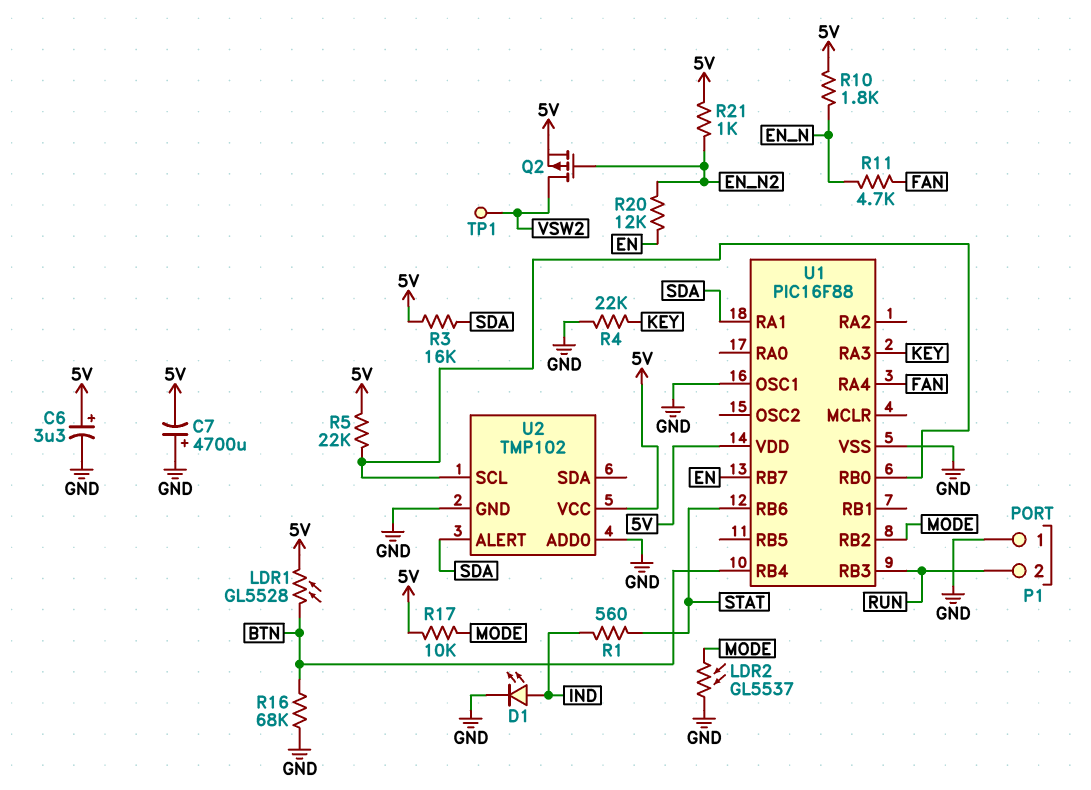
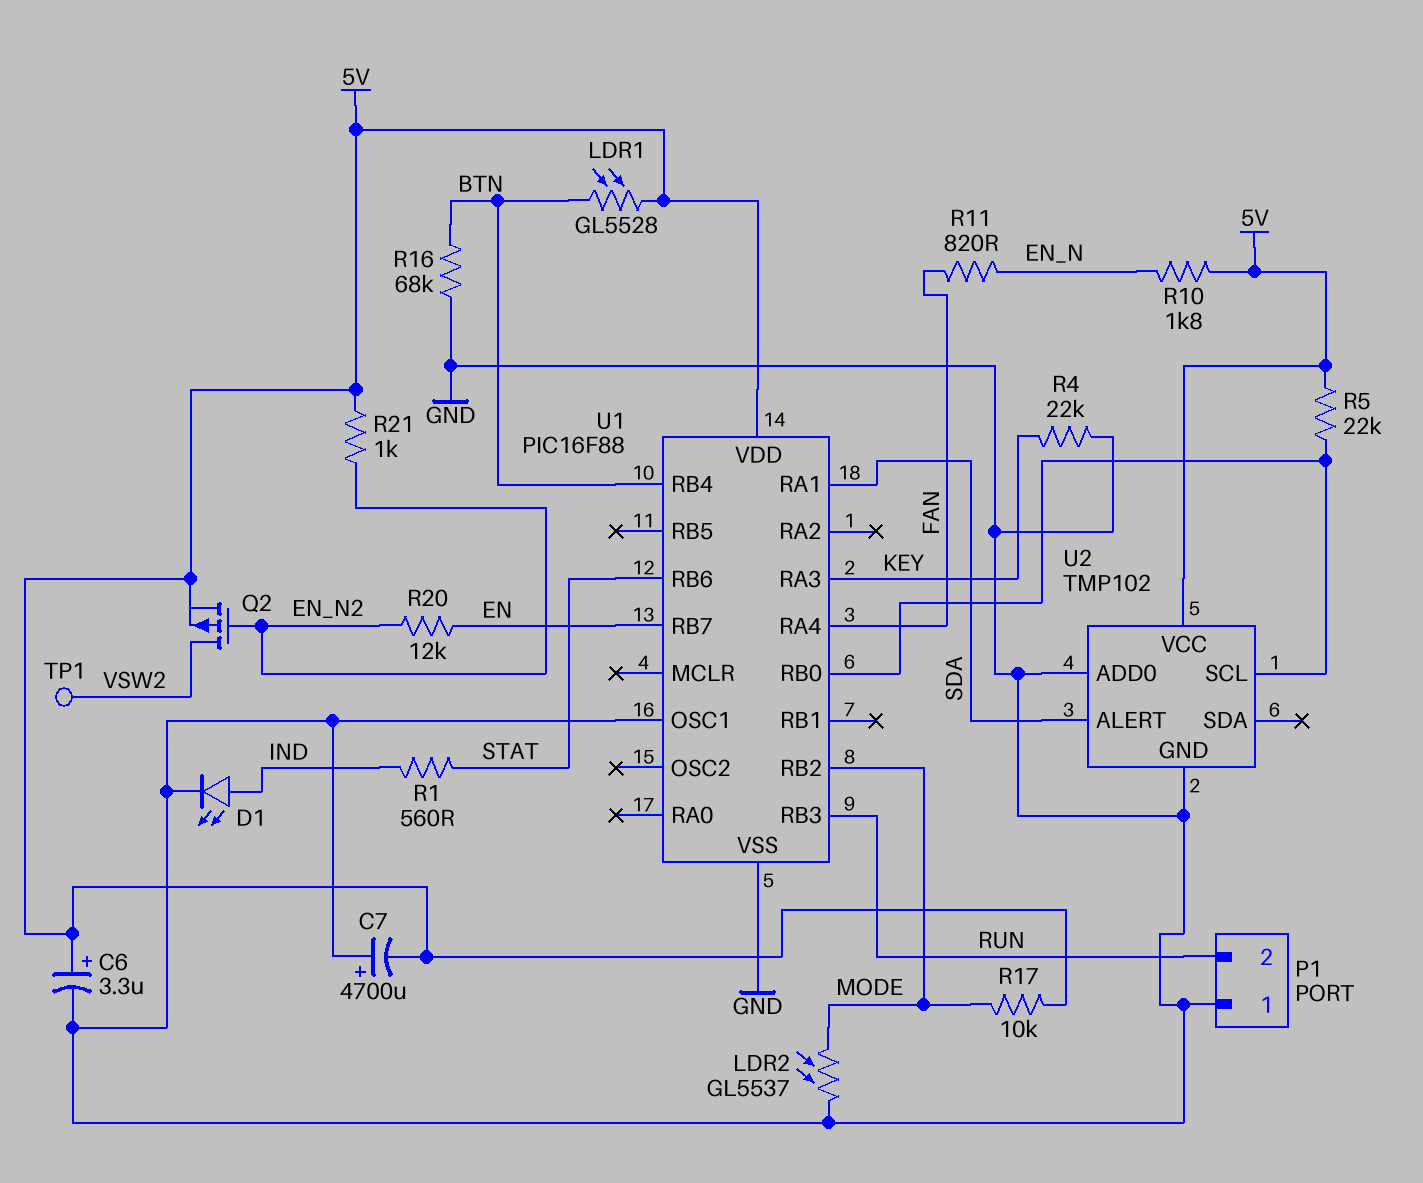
R3: 16k (5V, SDA) -> none
R11: 4.7k (EN_N, FAN) -> 820 (EN_N, FAN)

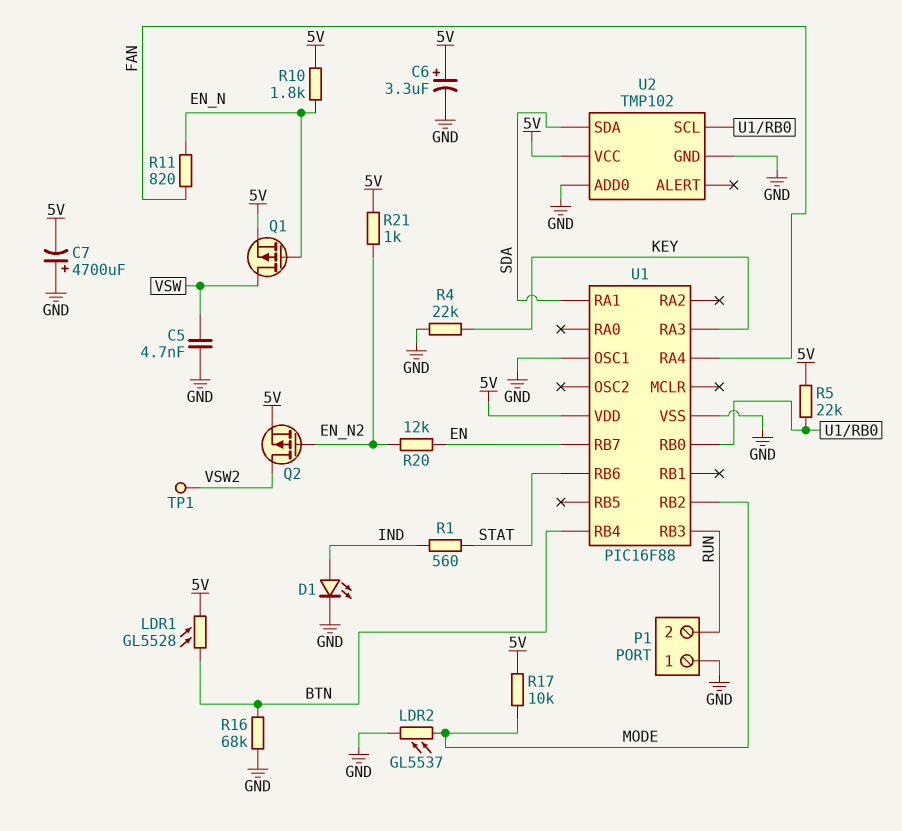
C5: none -> 4.7nF (GND, VSW)
Q1: none -> PMOS (G EN_N, D VSW, S 5V)
U2 pin ALERT: SDA -> none
U2 pin SDA: none -> SDA

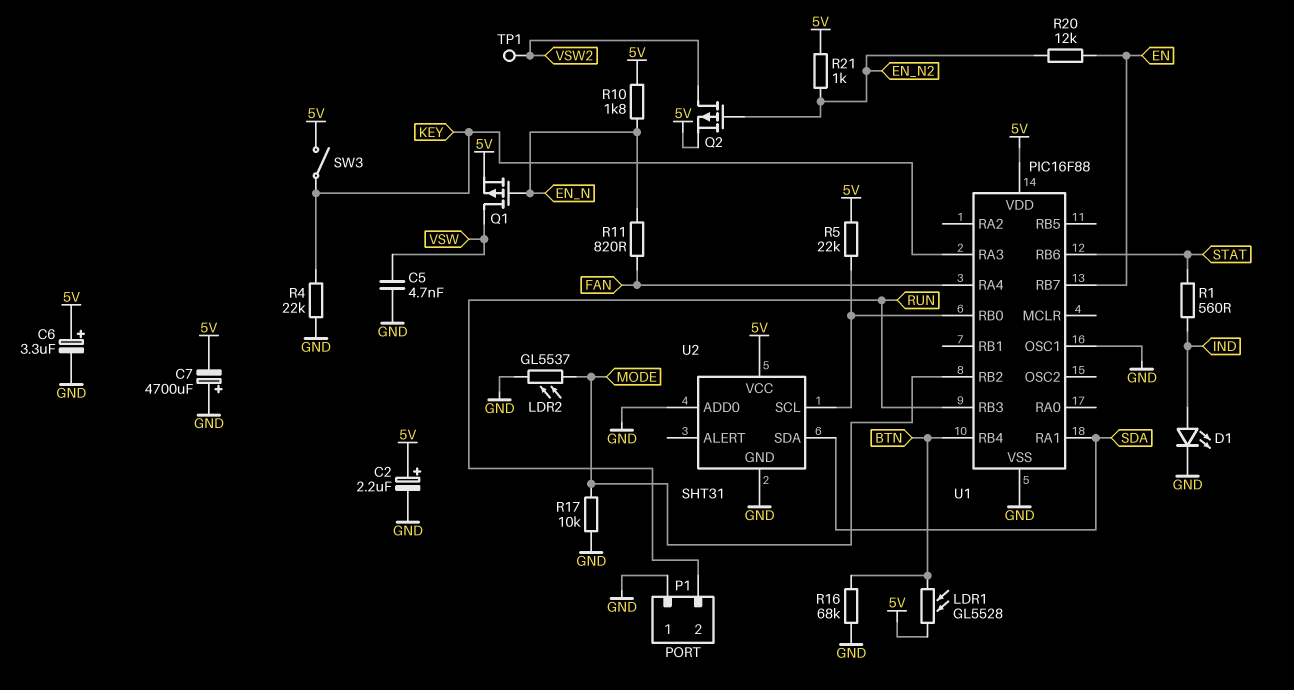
C2: none -> 2.2uF (plus 5V, minus GND)
R17: 10k (5V, MODE) -> 10k (GND, MODE)
SW3: none -> switch (5V, KEY)
U2: TMP102 -> SHT31

